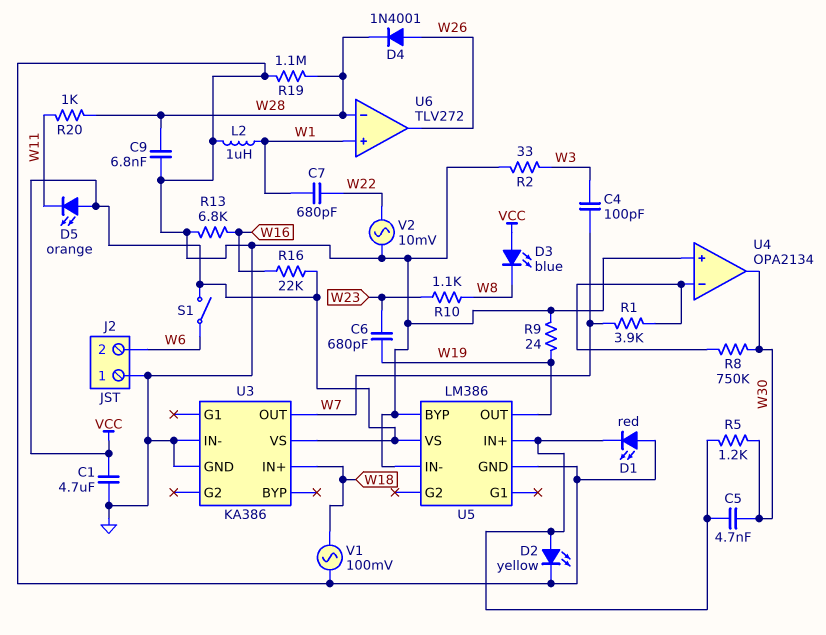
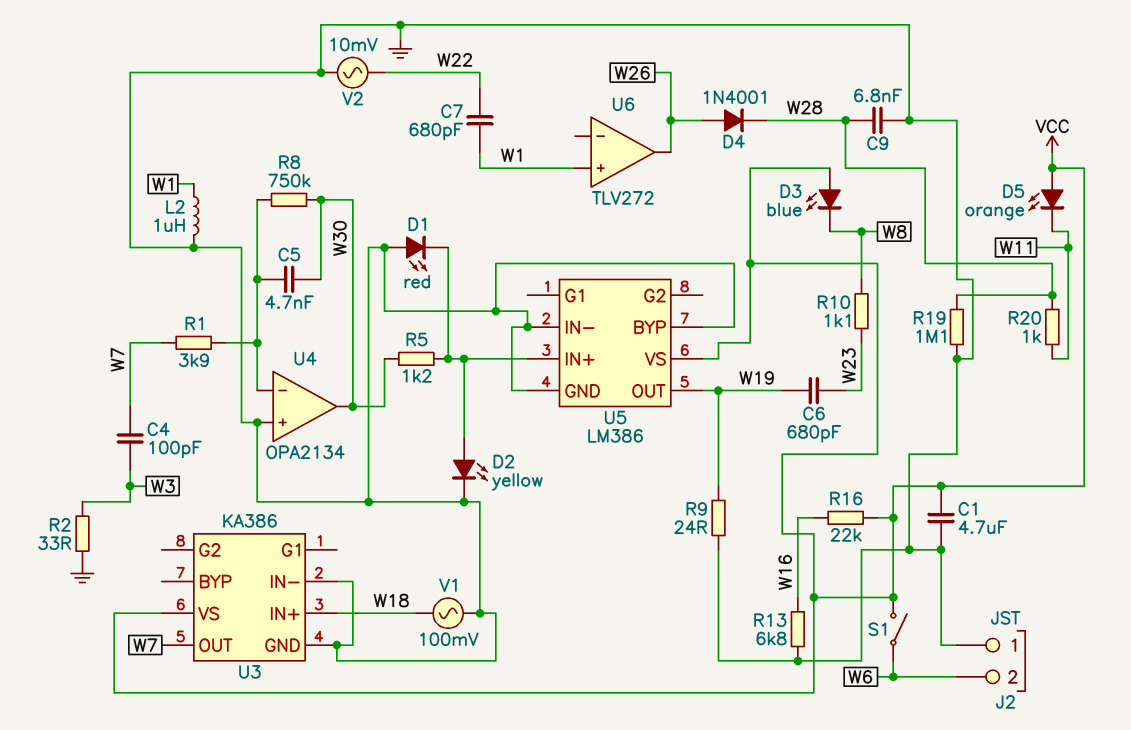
C5: 4.7nF (U5/IN+, W30) -> 4.7nF (U4/in-, W30)
U6 pin in-: W28 -> none

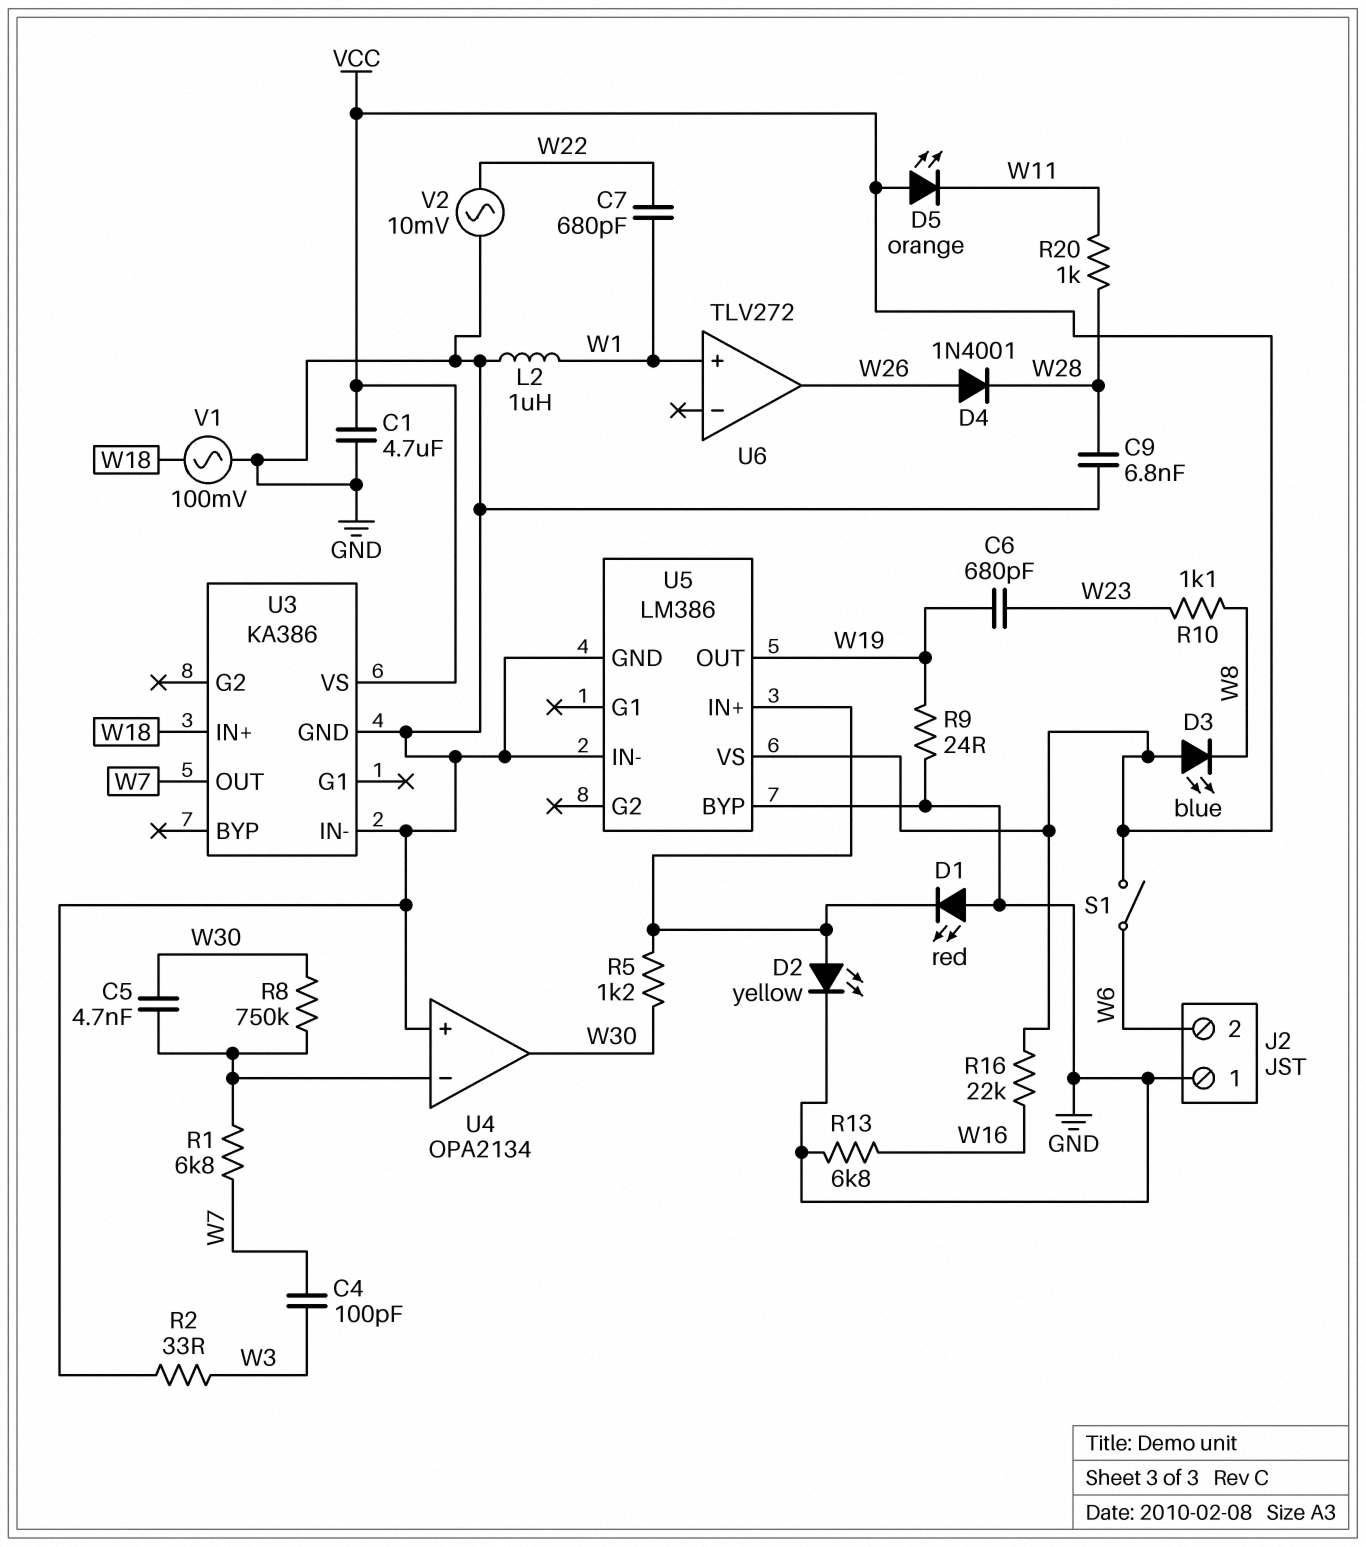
R1: 3.9k (U4/in-, W7) -> 6.8k (U4/in-, W7)
R19: 1.1M (GND, W28) -> none

